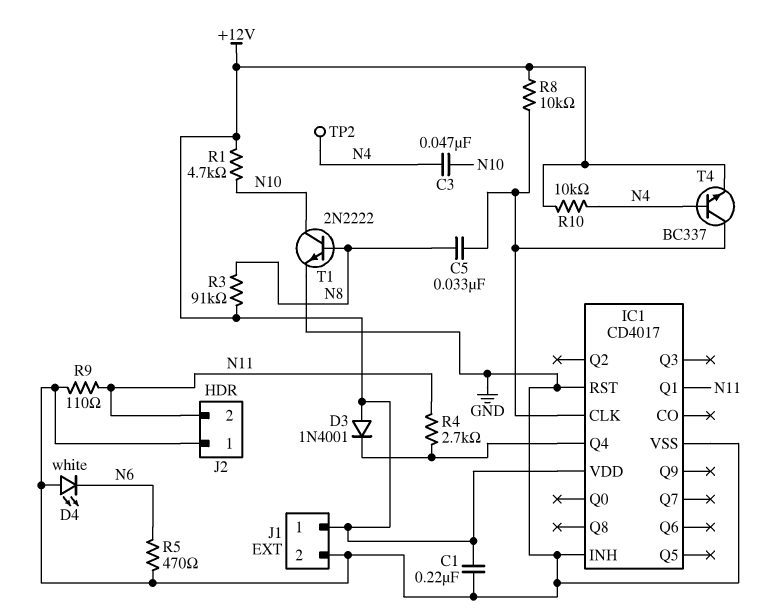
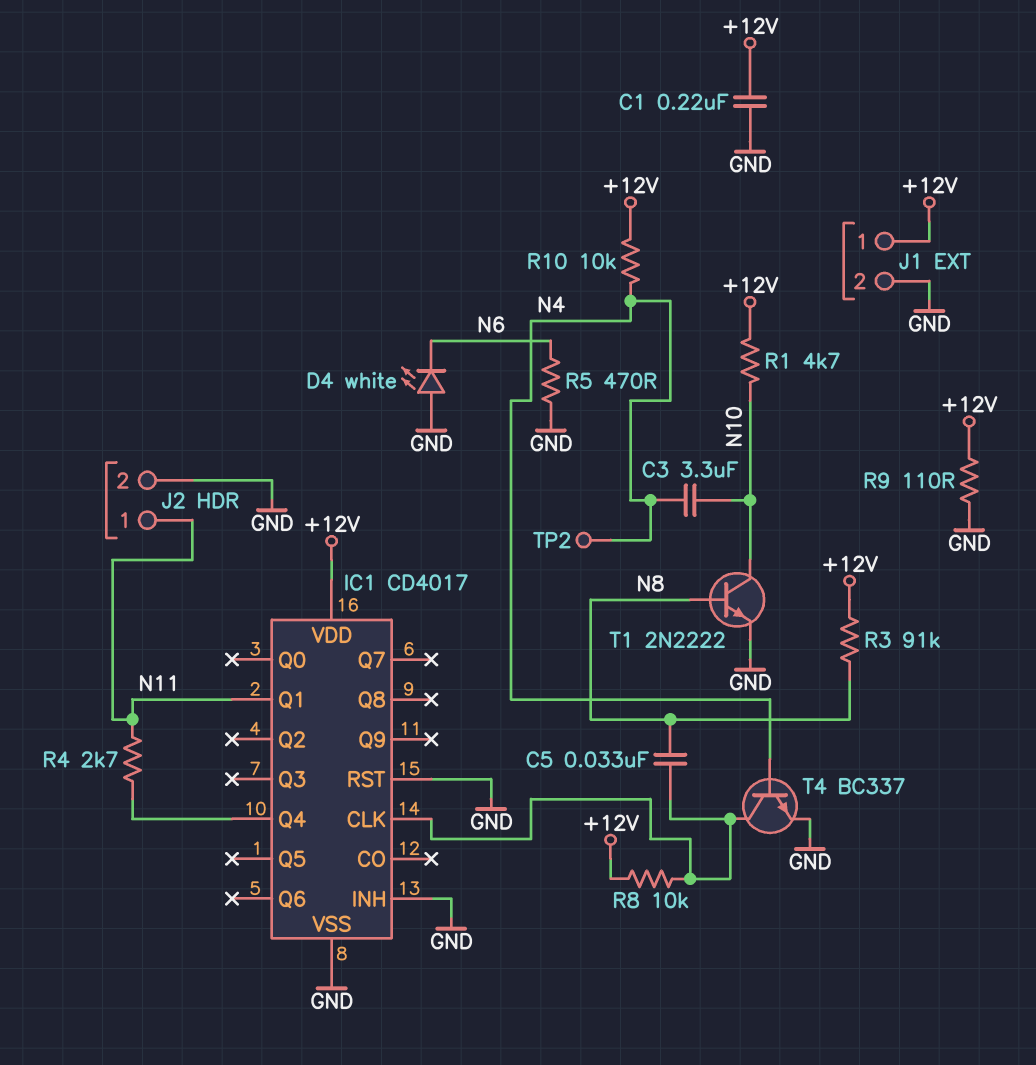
C3: 47nF (N4, N10) -> 3.3uF (N4, N10)
D3: diode 1N4001 (A +12V, K IC1/Q4) -> none
J2 pin 1: GND -> N11
J2 pin 2: N11 -> GND
R9: 110 (GND, N11) -> 110 (+12V, GND)
T4: NPN BC337 (B N4, C IC1/CLK, E +12V) -> NPN BC337 (B N4, C IC1/CLK, E GND)

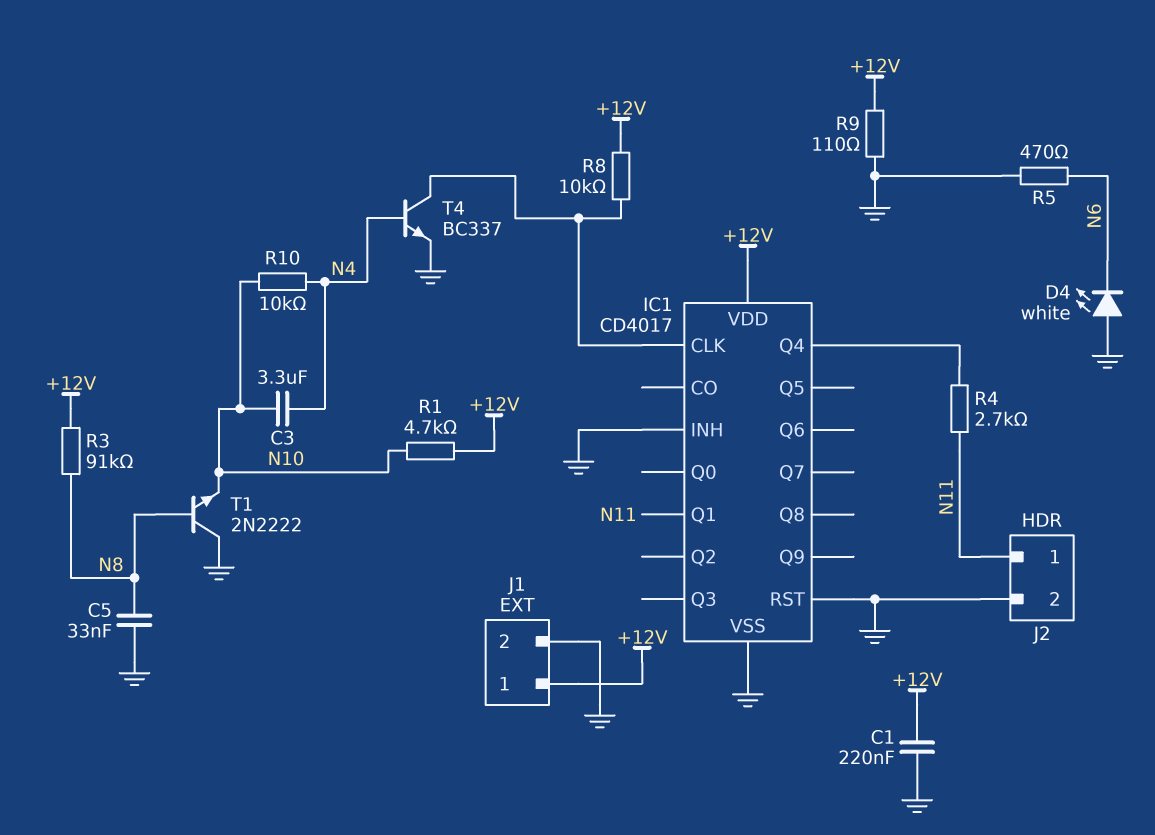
C5: 33nF (IC1/CLK, N8) -> 33nF (GND, N8)
R10: 10k (+12V, N4) -> 10k (N4, N10)
T1: NPN 2N2222 (B N8, C N10, E GND) -> NPN 2N2222 (B N8, C GND, E N10)
TP2: test point (N4) -> none

